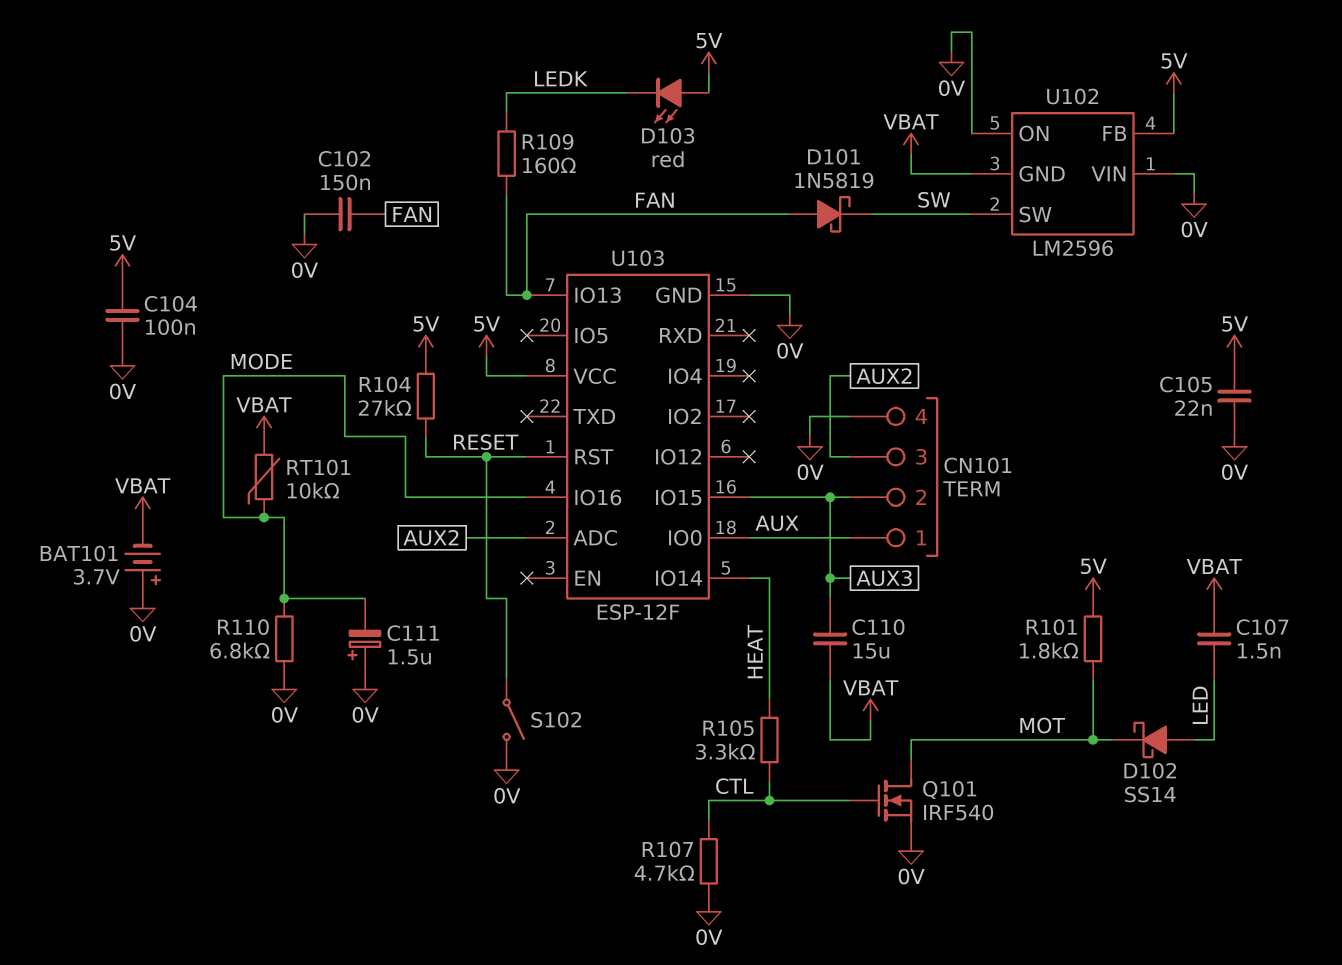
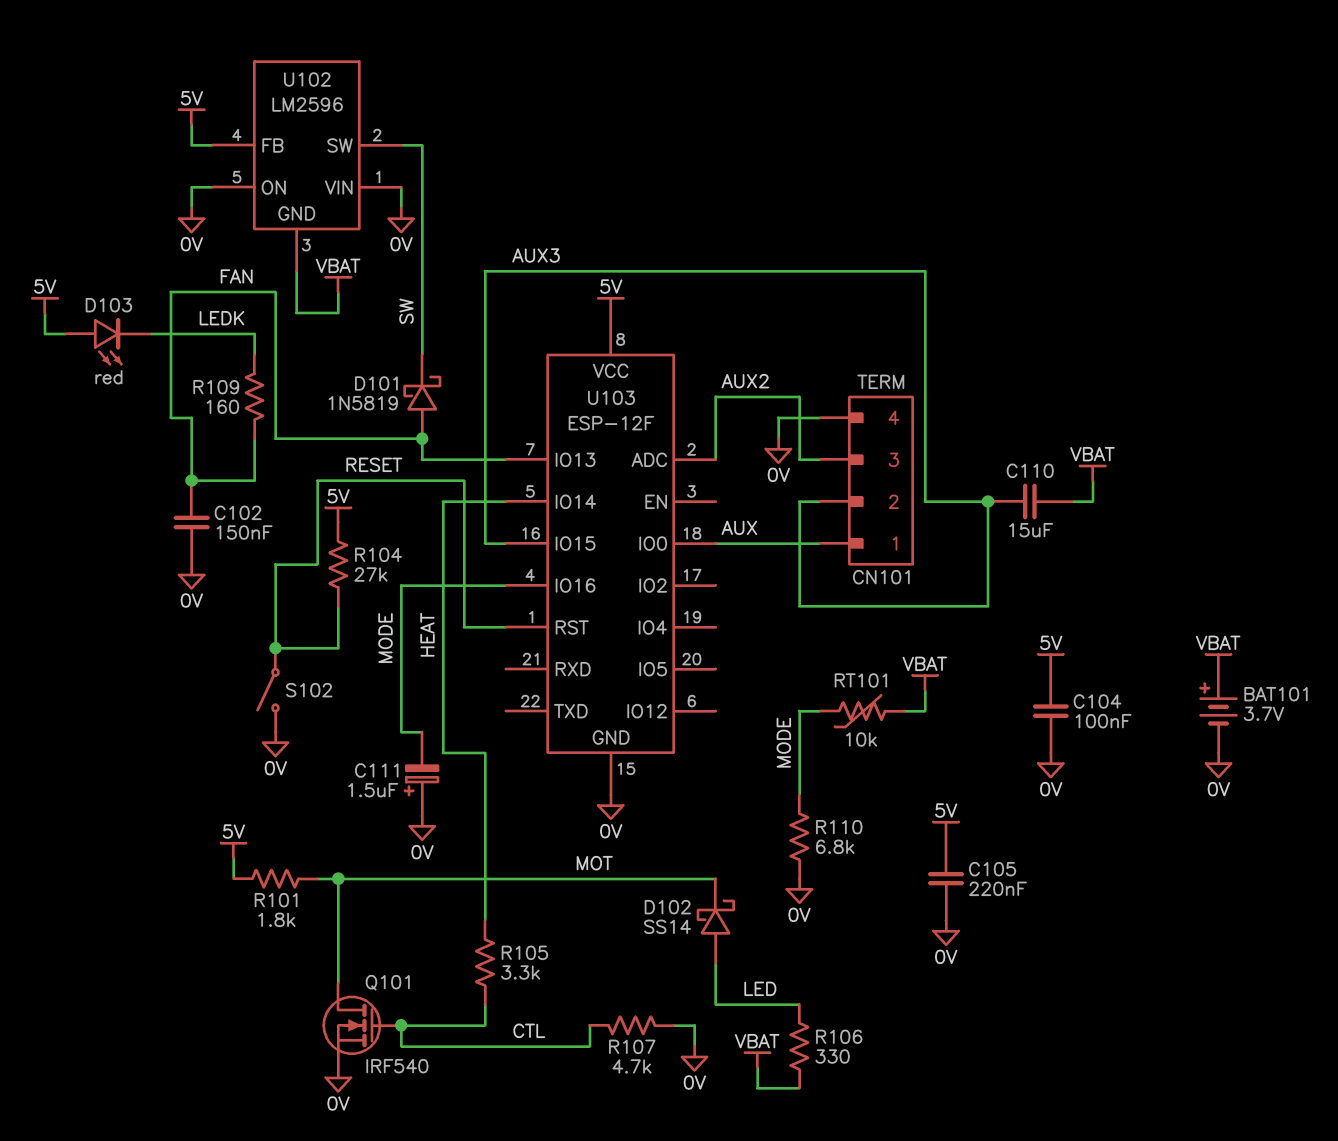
BAT101: 3.7V (plus 0V, minus VBAT) -> 3.7V (plus VBAT, minus 0V)
C105: 22nF (0V, 5V) -> 220nF (0V, 5V)
C107: 1.5nF (LED, VBAT) -> none
R106: none -> 330 (LED, VBAT)

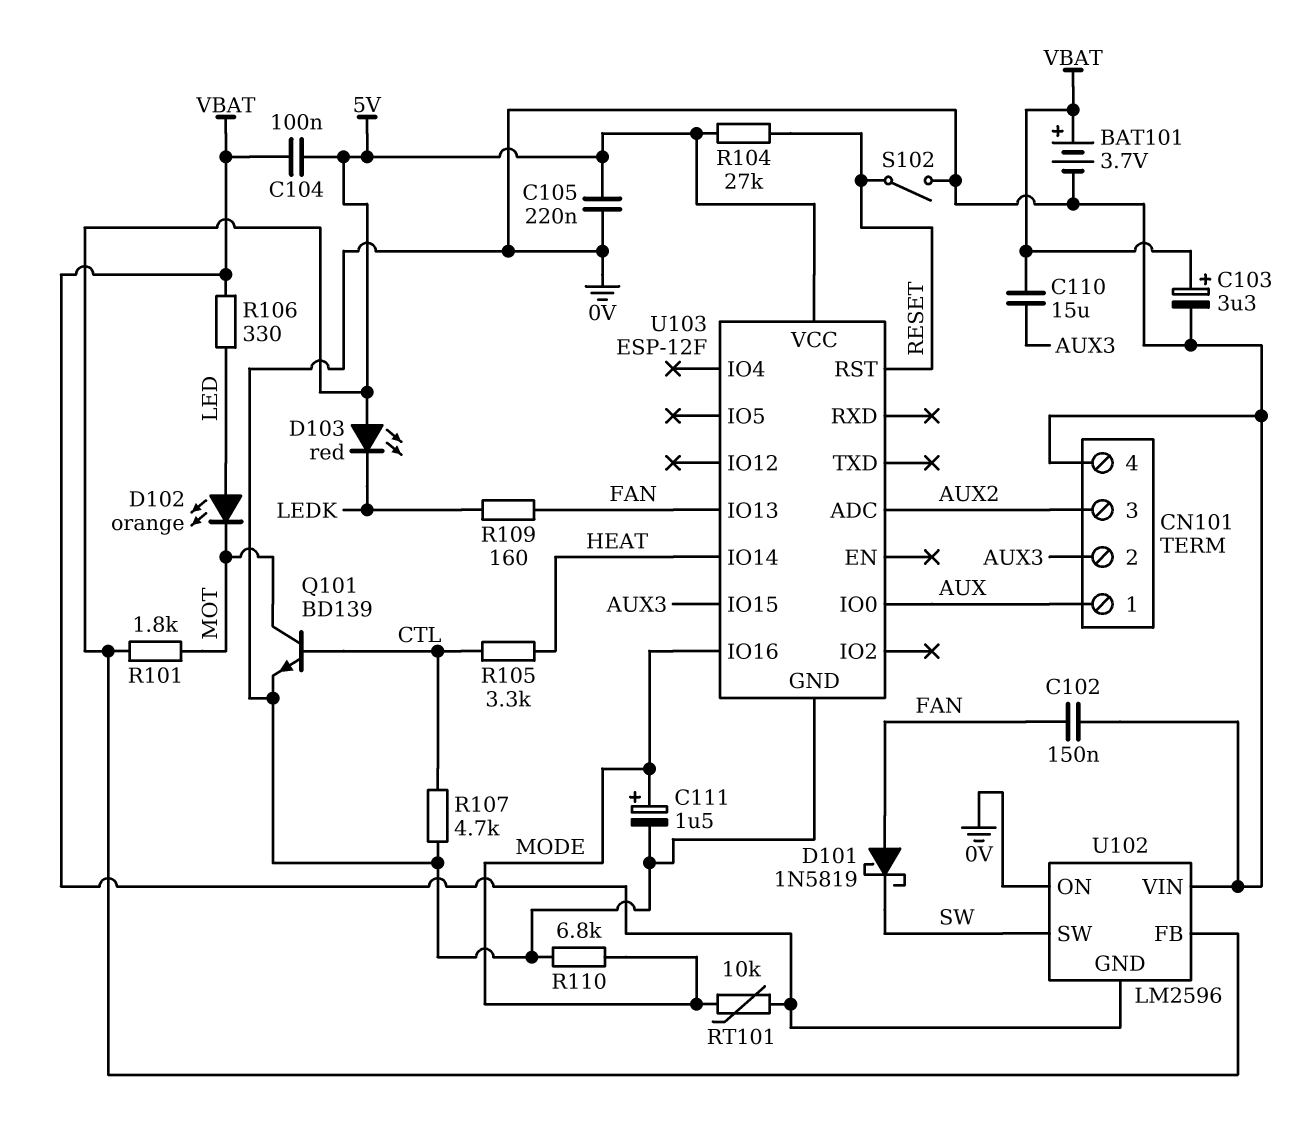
C103: none -> 3.3uF (plus VBAT, minus 0V)
C104: 100nF (0V, 5V) -> 100nF (5V, VBAT)
C111: 1.5uF (plus 0V, minus MODE) -> 1.5uF (plus MODE, minus 0V)
D102: schottky SS14 (A LED, K MOT) -> LED orange (A LED, K MOT)
Q101: NMOS IRF540 (G CTL, D MOT, S 0V) -> NPN BD139 (B CTL, C MOT, E 0V)

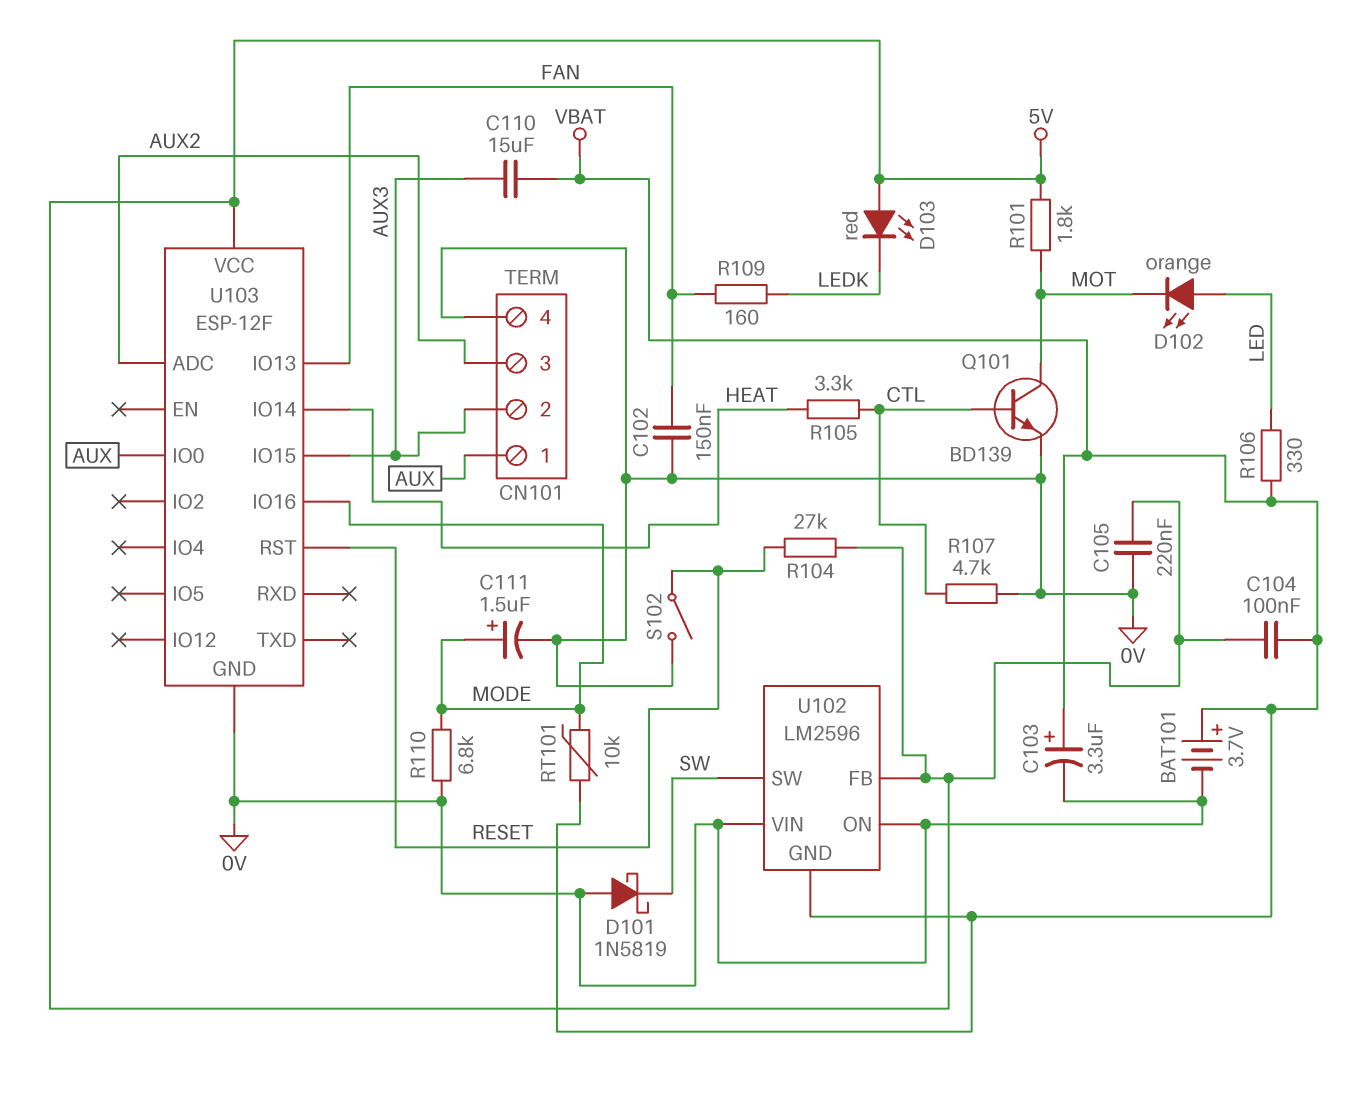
D101: schottky 1N5819 (A FAN, K SW) -> schottky 1N5819 (A 0V, K SW)

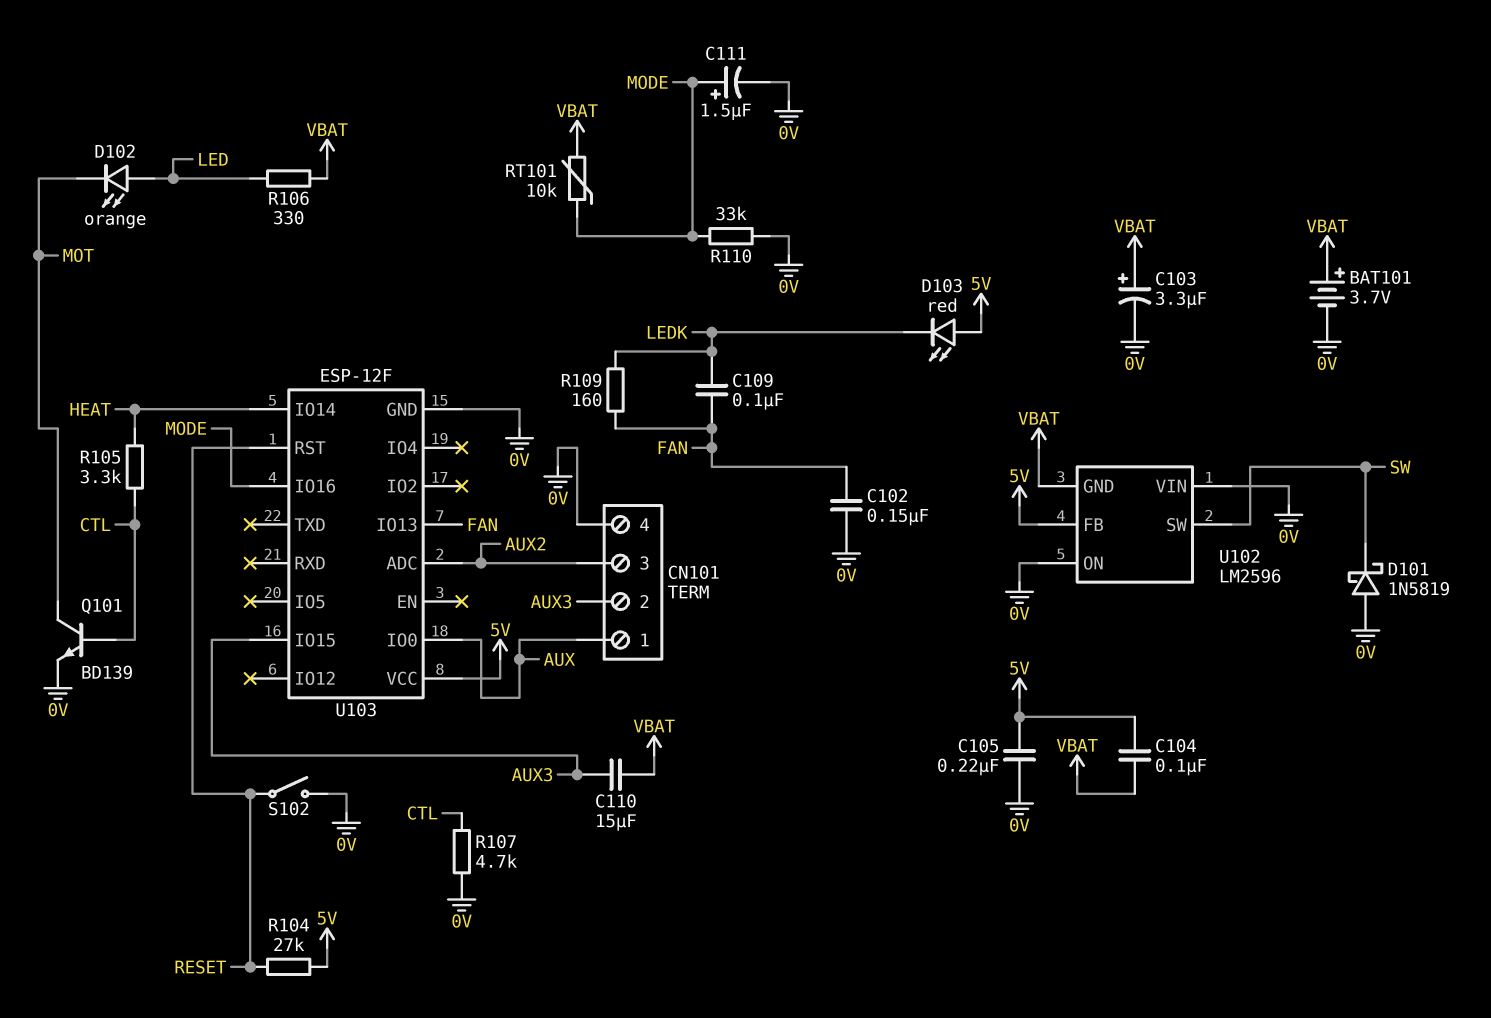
C109: none -> 100nF (FAN, LEDK)
R101: 1.8k (5V, MOT) -> none
R110: 6.8k (0V, MODE) -> 33k (0V, MODE)

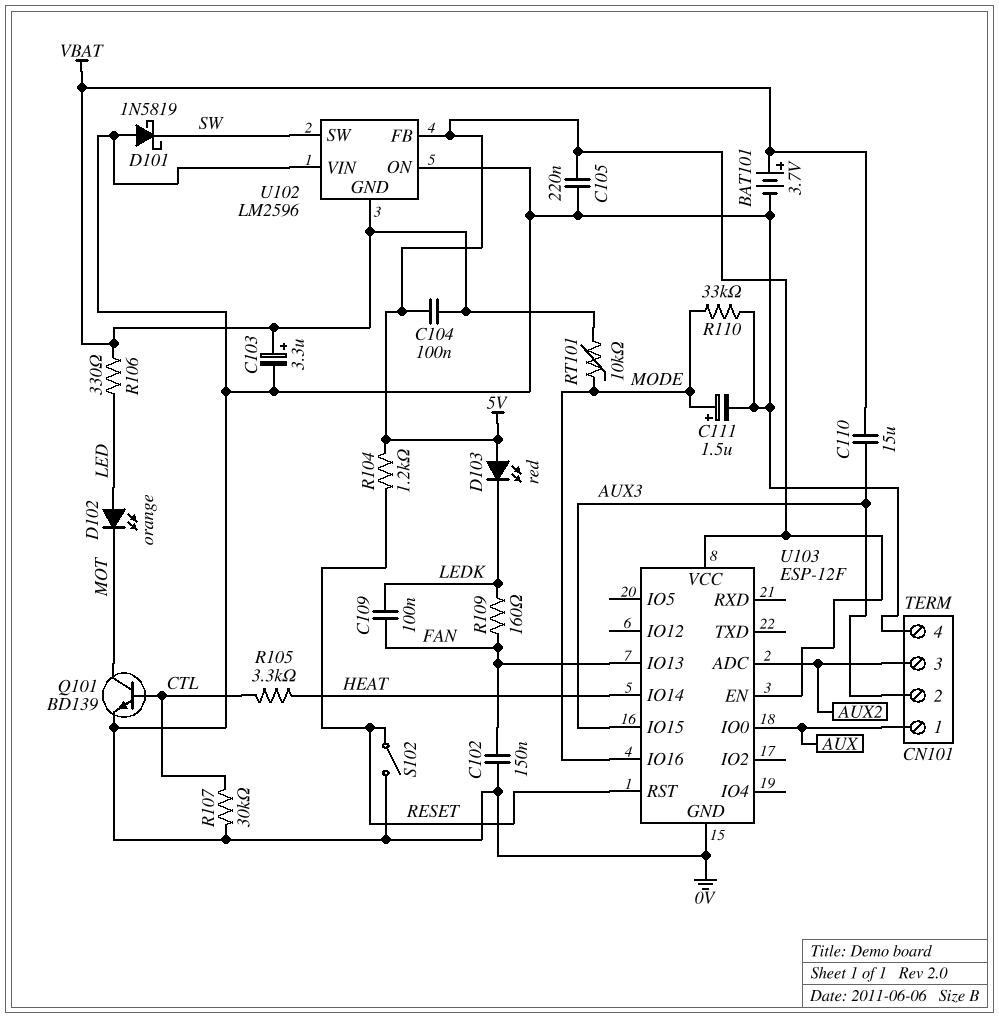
R104: 27k (5V, RESET) -> 1.2k (5V, RESET)
R107: 4.7k (0V, CTL) -> 30k (0V, CTL)
U103 pin EN: none -> 5V

